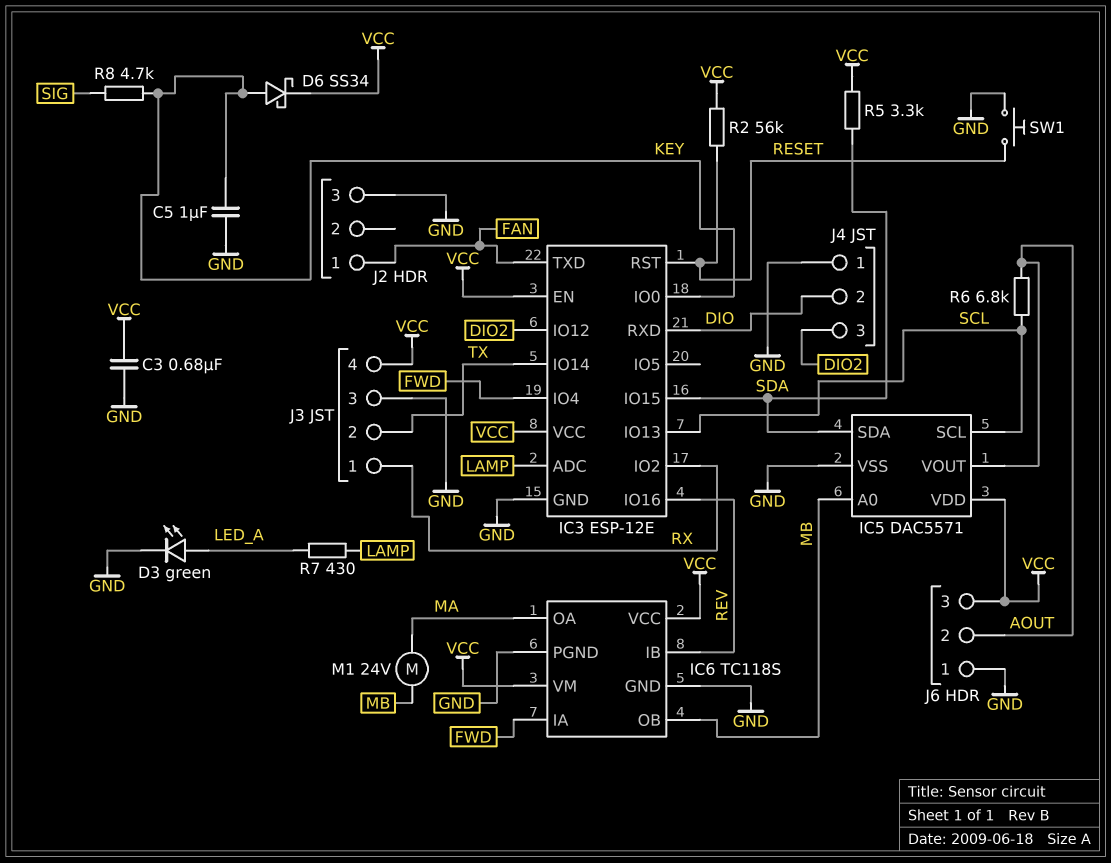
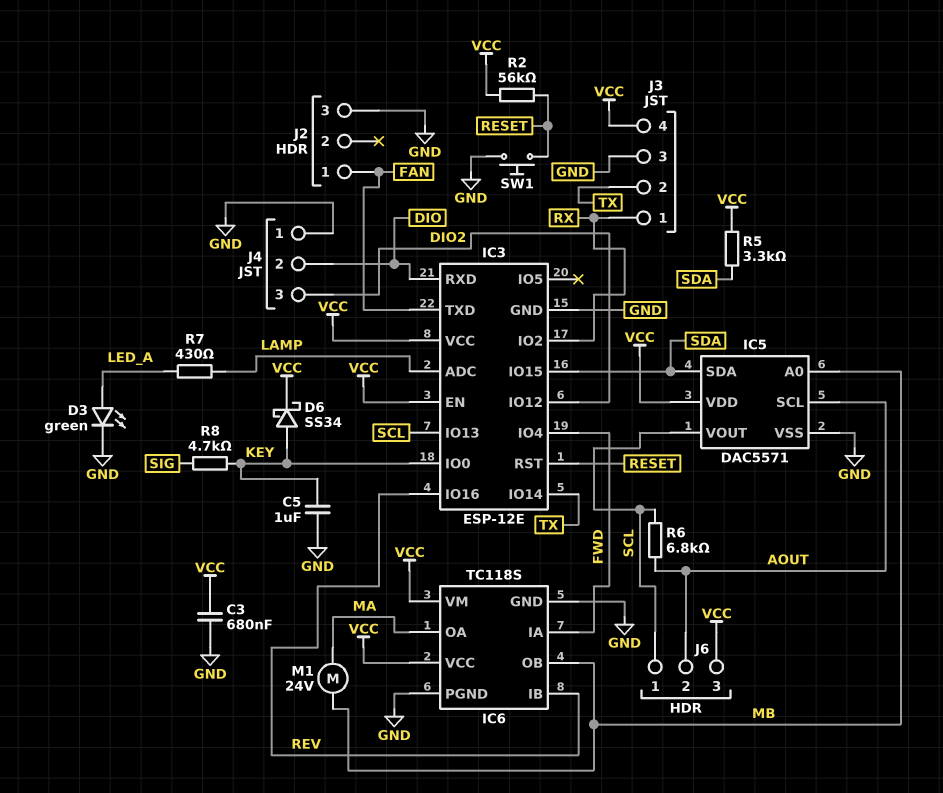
IC5 pin SCL: SCL -> AOUT
IC5 pin VOUT: AOUT -> SCL
J6 pin 1: GND -> SCL

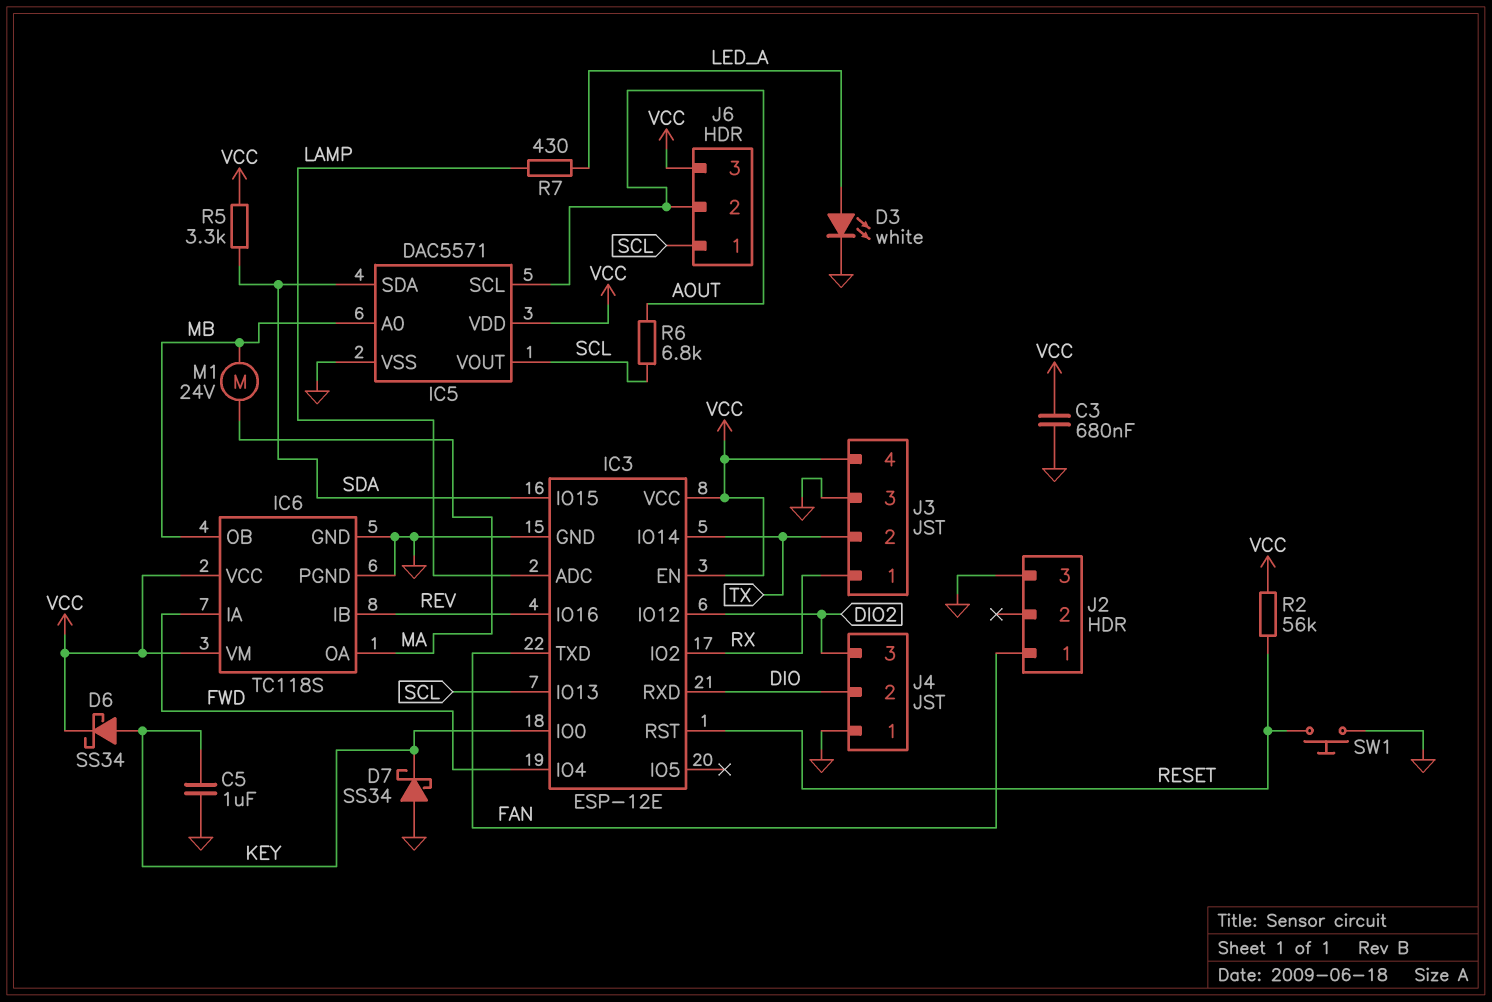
D3: LED green (A LED_A, K GND) -> LED white (A LED_A, K GND)
D7: none -> schottky SS34 (A GND, K KEY)
R8: 4.7k (KEY, SIG) -> none

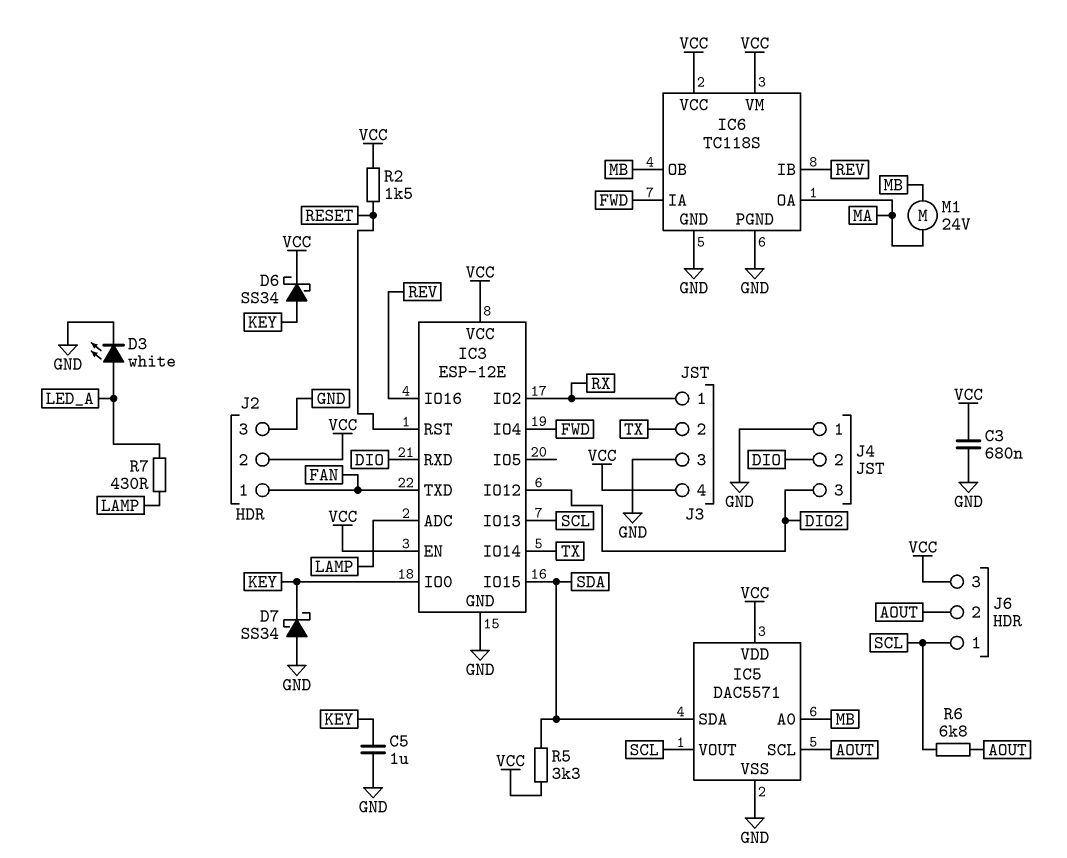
J2 pin 2: none -> VCC
R2: 56k (RESET, VCC) -> 1.5k (RESET, VCC)
SW1: button (GND, RESET) -> none

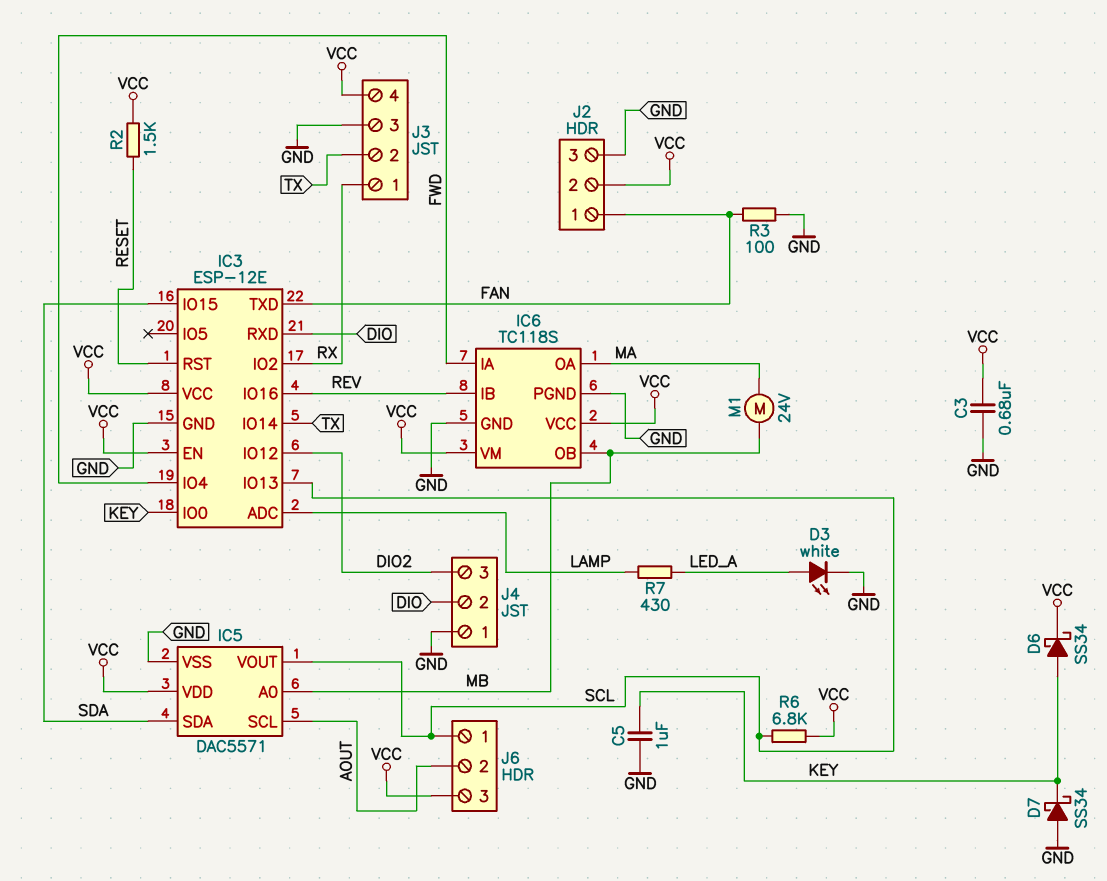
R3: none -> 100 (FAN, GND)
R5: 3.3k (SDA, VCC) -> none
R6: 6.8k (AOUT, SCL) -> 6.8k (SCL, VCC)

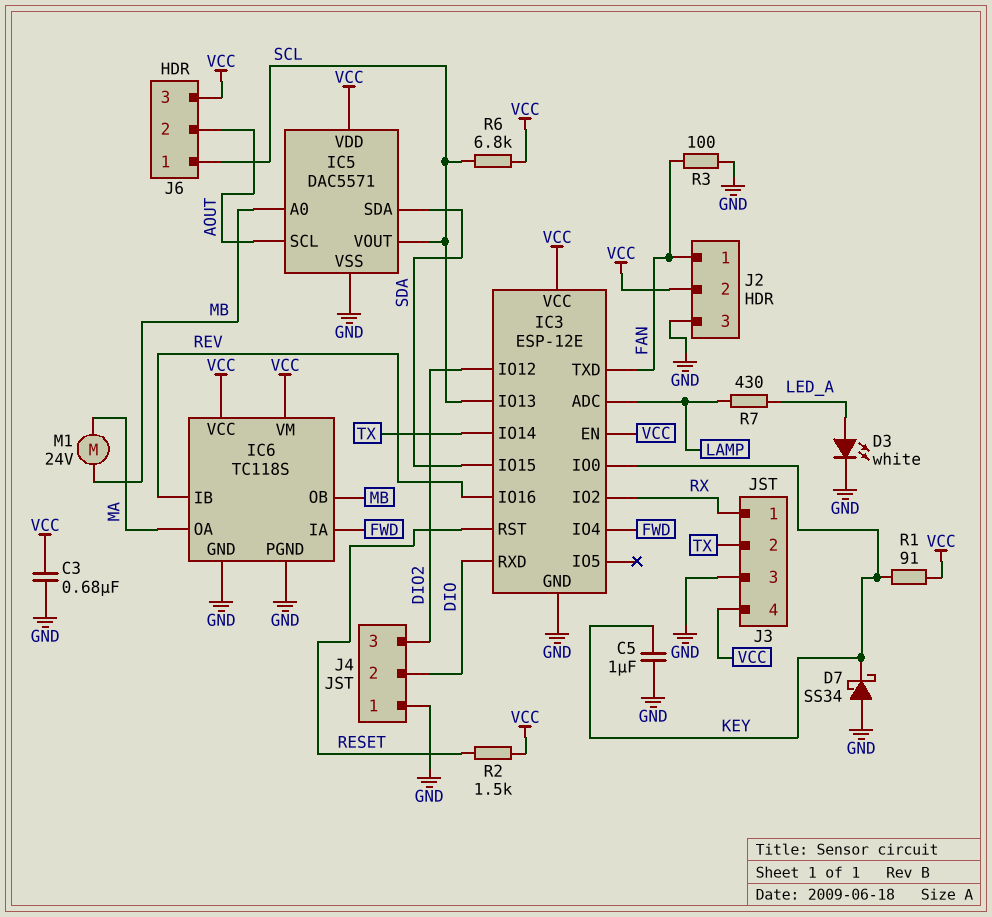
D6: schottky SS34 (A KEY, K VCC) -> none
R1: none -> 91 (KEY, VCC)

